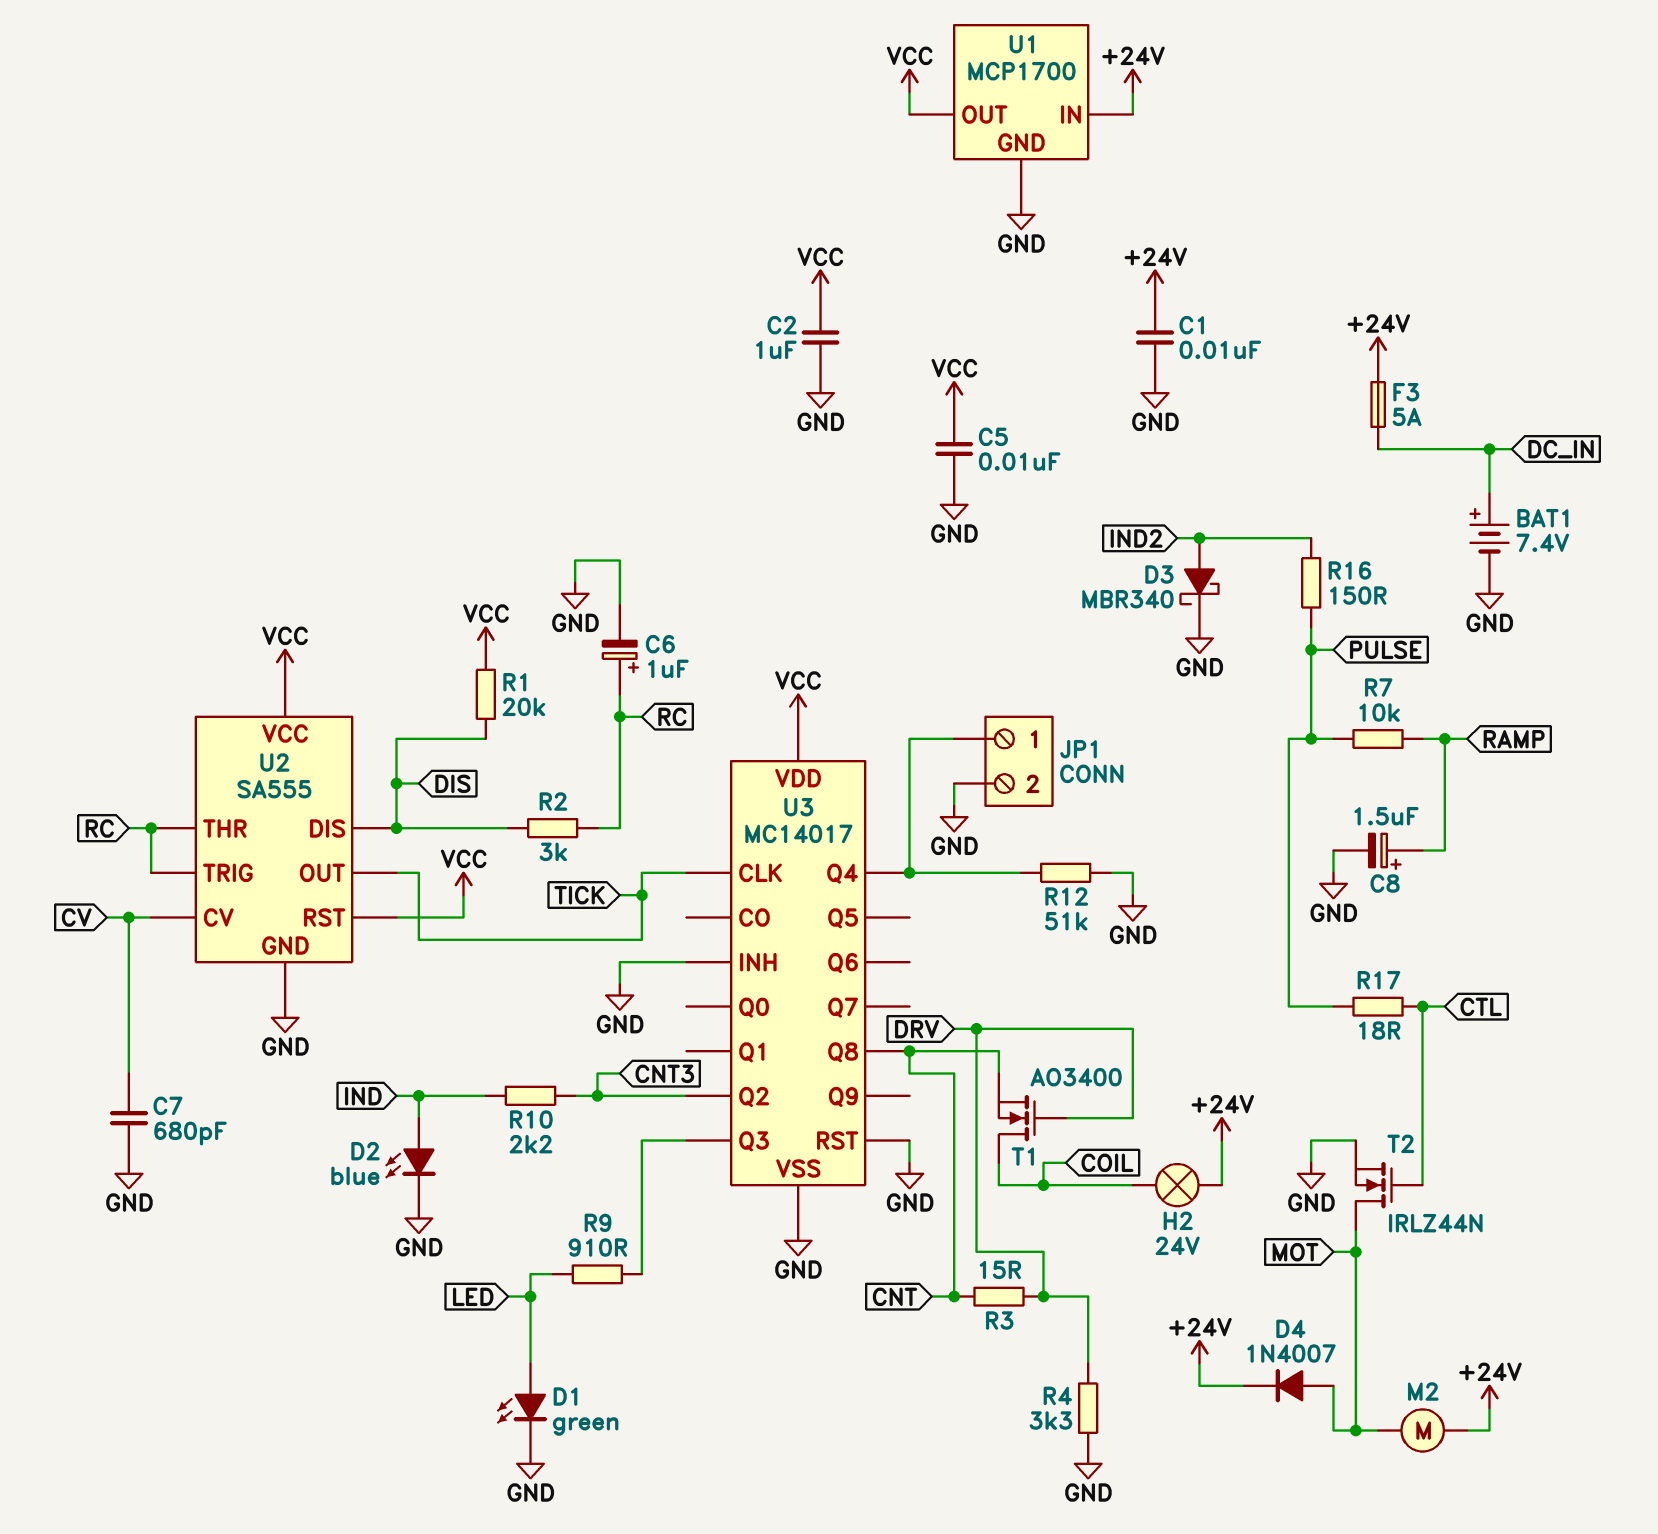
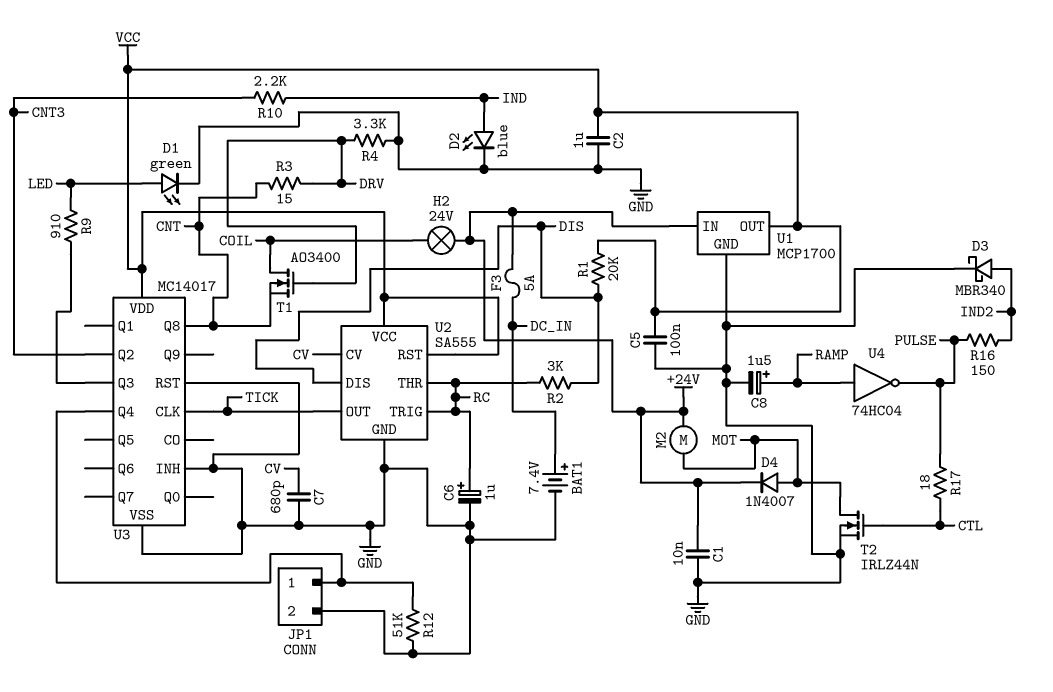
C5: 10nF (GND, VCC) -> 100nF (GND, VCC)
R7: 10k (PULSE, RAMP) -> none
U4: none -> NOT 74HC04 (in RAMP, out PULSE)

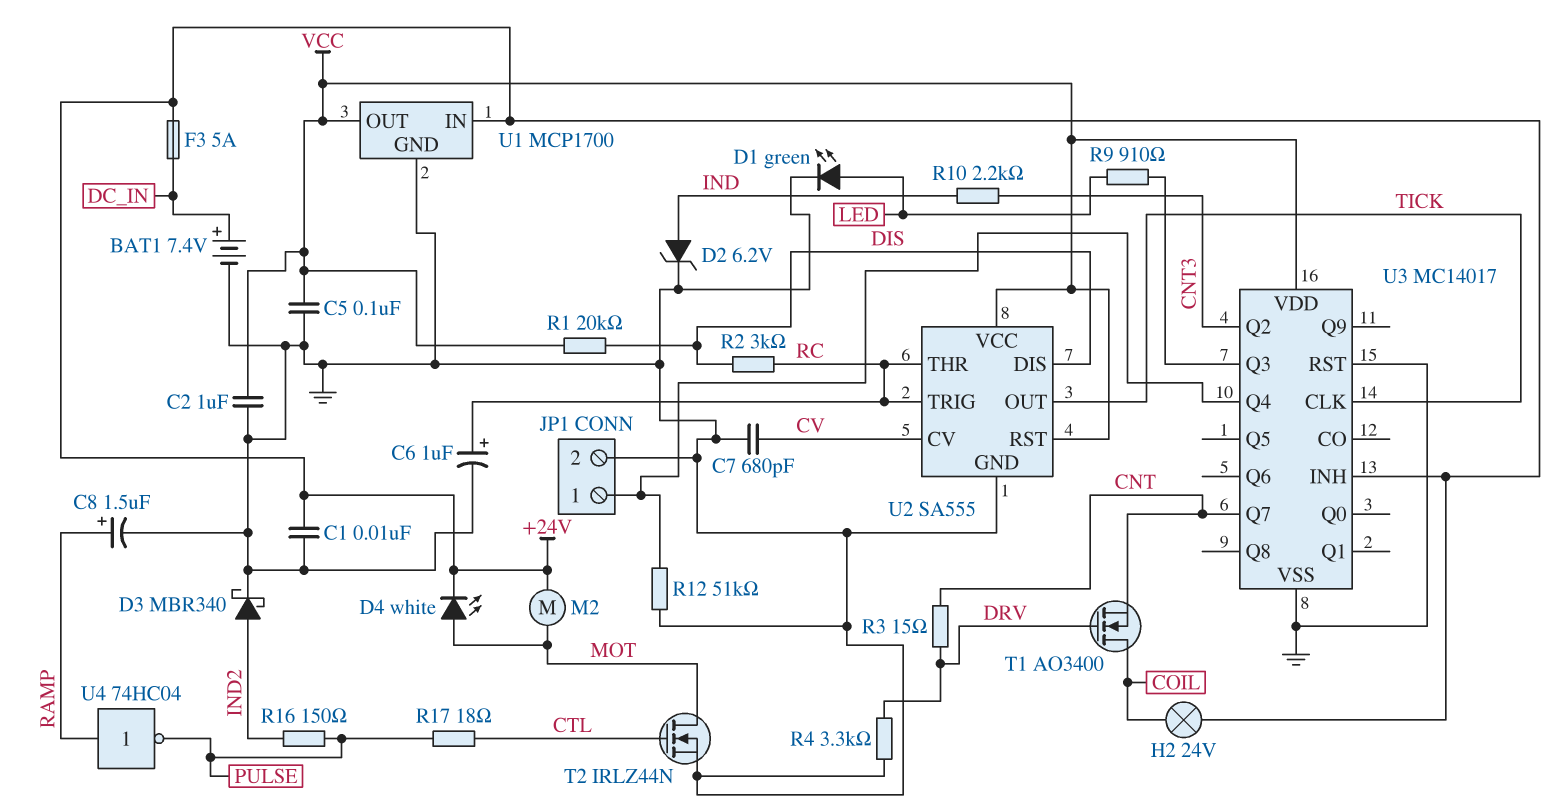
D2: LED blue (A IND, K GND) -> zener 6.2V (A IND, K GND)
D4: diode 1N4007 (A MOT, K +24V) -> LED white (A MOT, K +24V)
U3 pin INH: GND -> +24V
U3 pin Q7: none -> CNT
U3 pin Q8: CNT -> none

